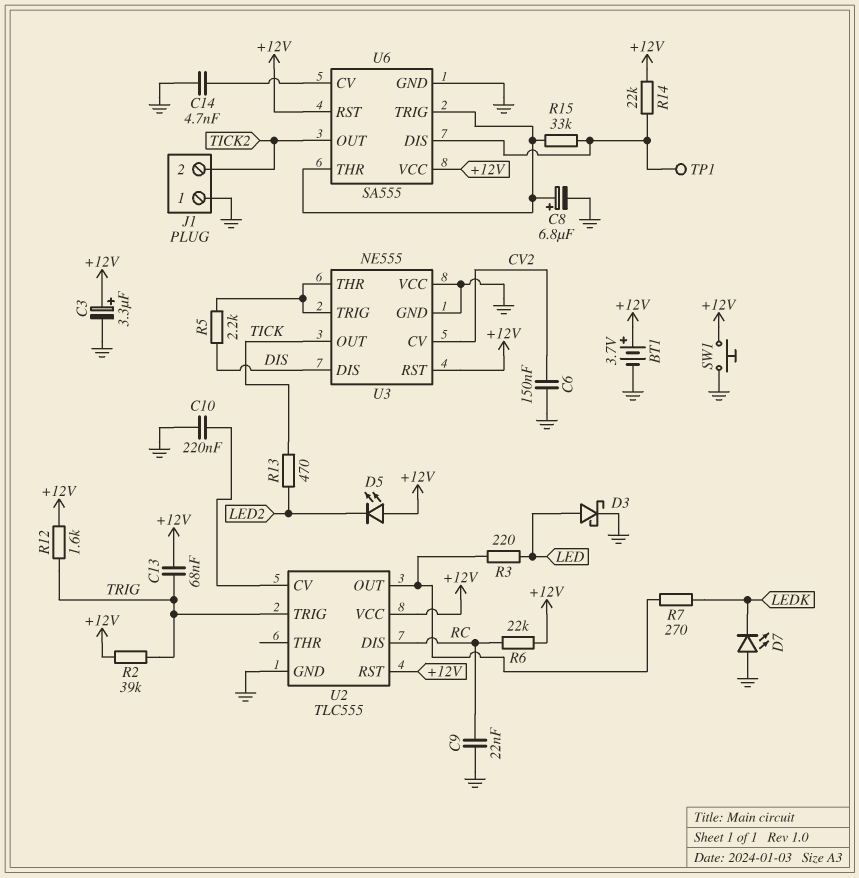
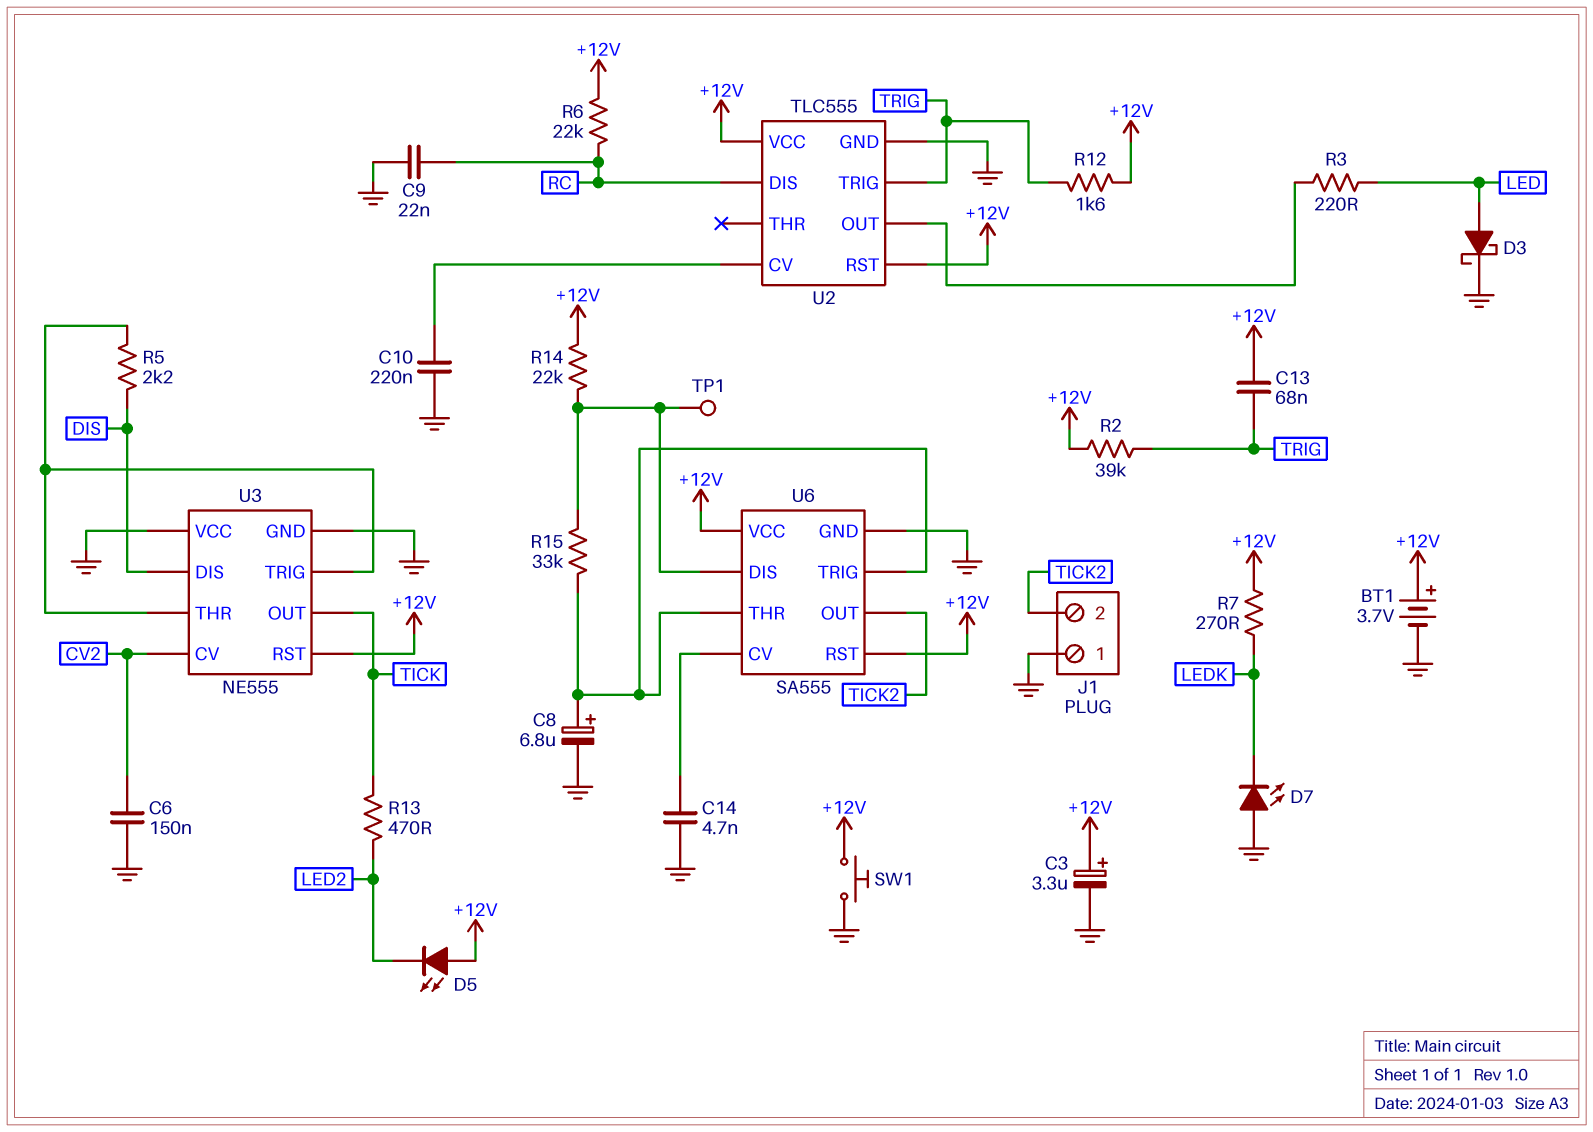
R7: 270 (LEDK, U2/OUT) -> 270 (+12V, LEDK)

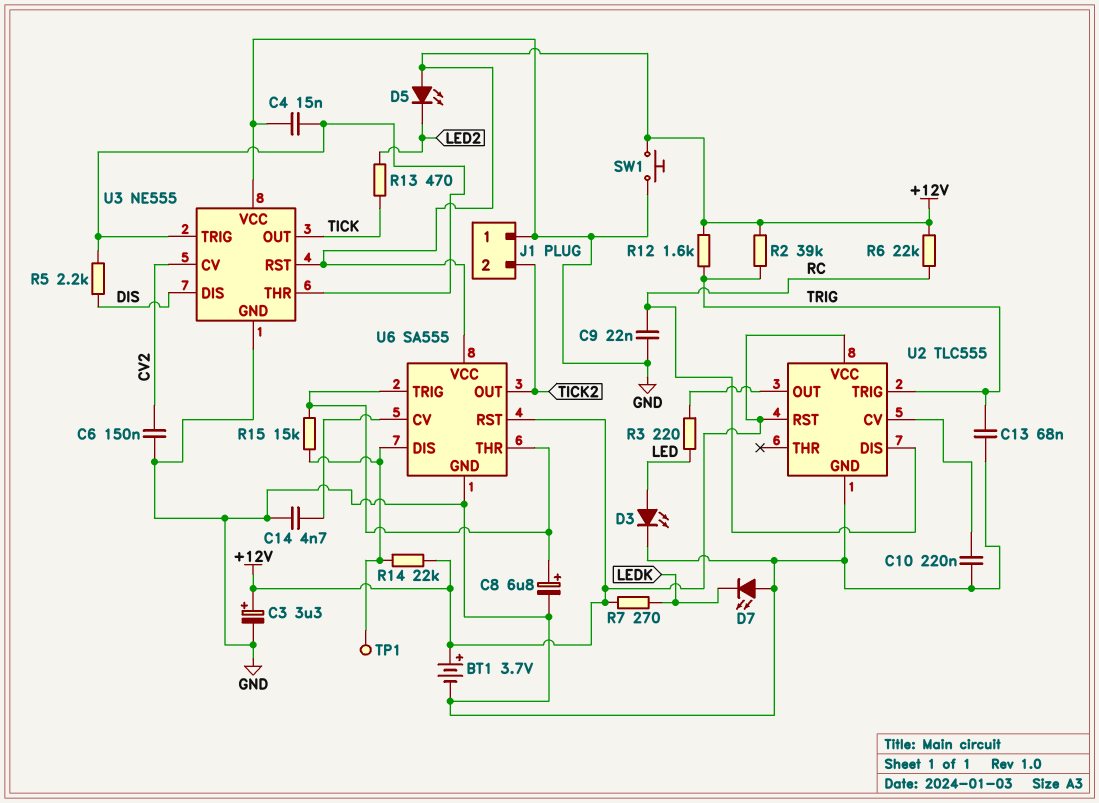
C4: none -> 15nF (GND, U3/THR)
C13: 68nF (+12V, TRIG) -> 68nF (GND, TRIG)
D3: schottky (A LED, K GND) -> LED (A LED, K GND)
R15: 33k (U6/DIS, U6/THR) -> 15k (U6/DIS, U6/THR)

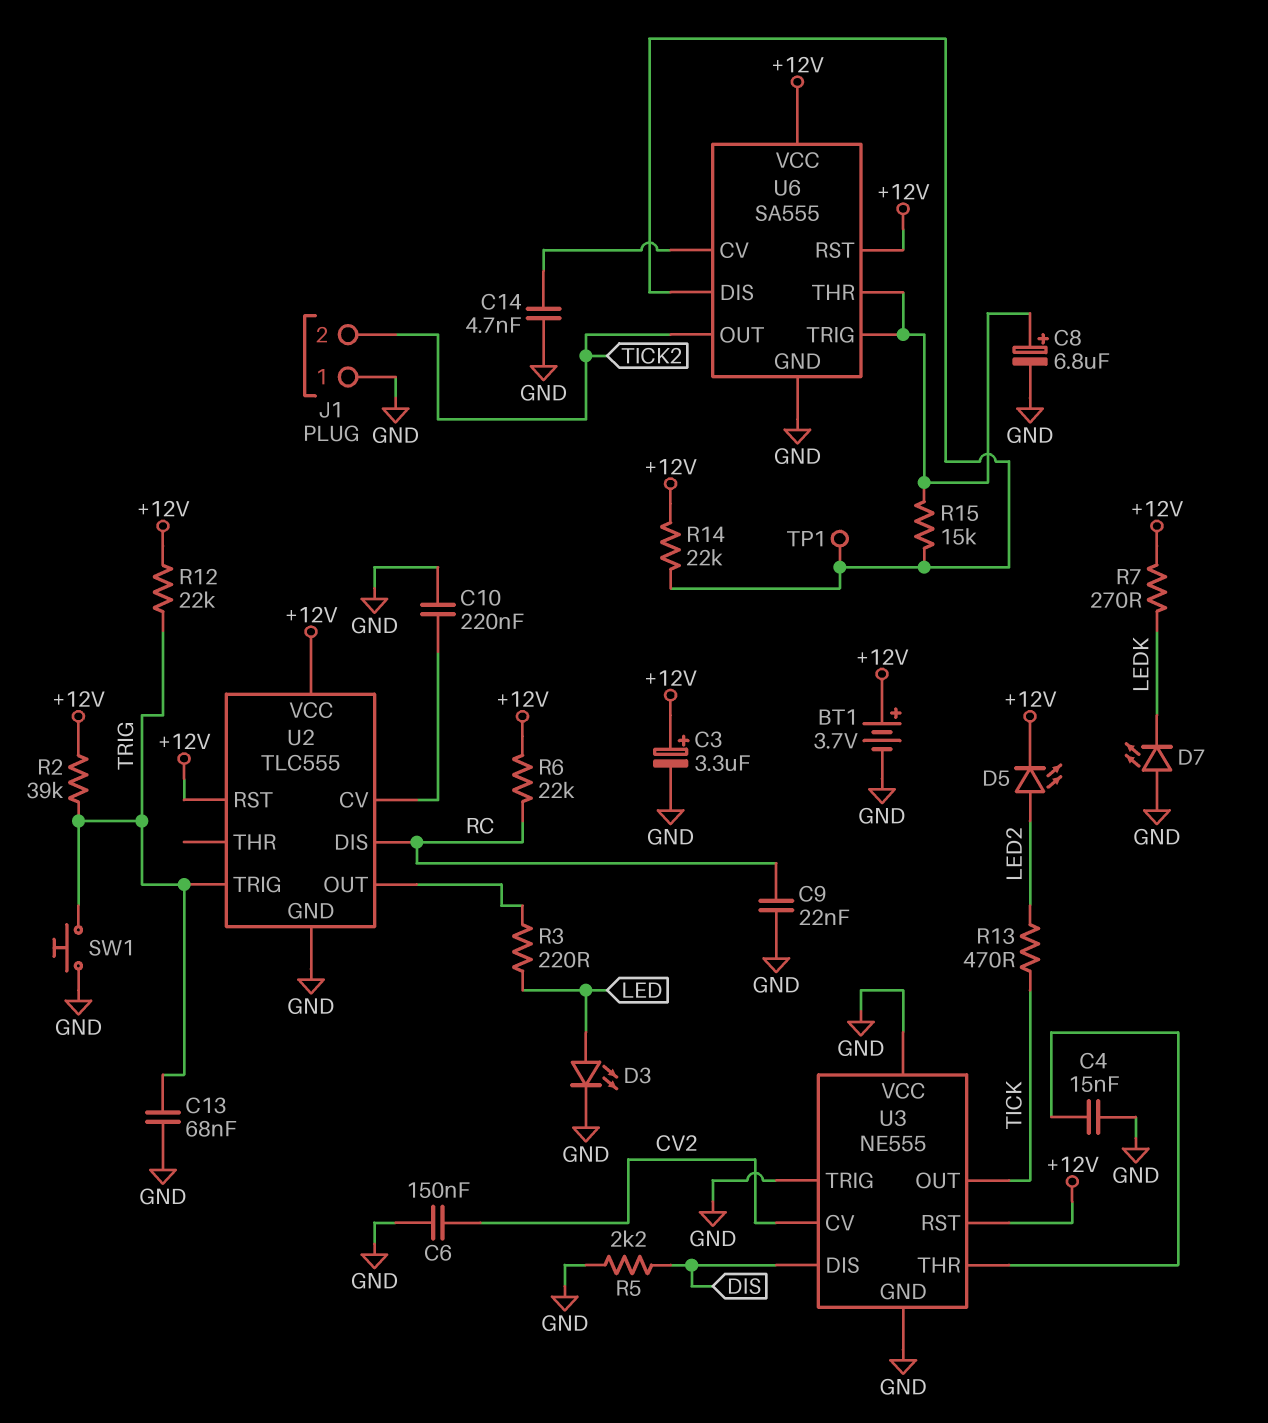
D5: LED (A +12V, K LED2) -> LED (A LED2, K +12V)
R5: 2.2k (DIS, U3/THR) -> 2.2k (DIS, GND)
R12: 1.6k (+12V, TRIG) -> 22k (+12V, TRIG)
SW1: button (+12V, GND) -> button (GND, TRIG)
U3 pin TRIG: U3/THR -> GND

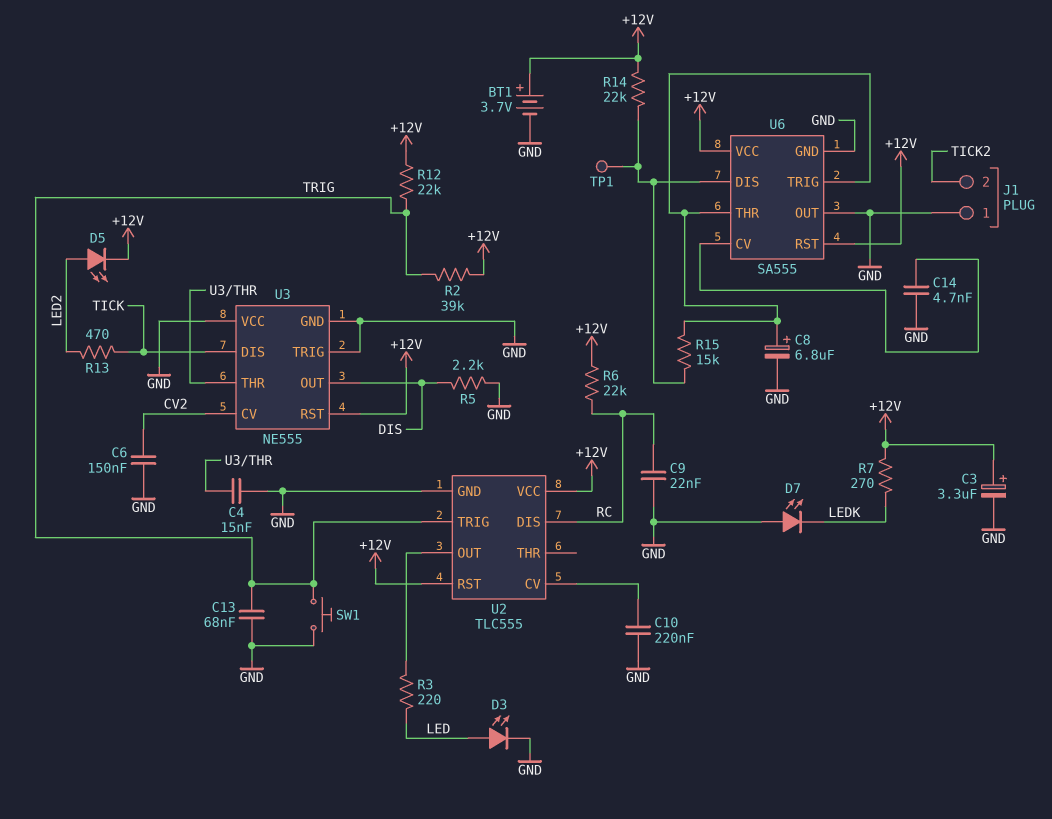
U3 pin DIS: DIS -> TICK
U3 pin OUT: TICK -> DIS
U6 pin OUT: TICK2 -> GND

